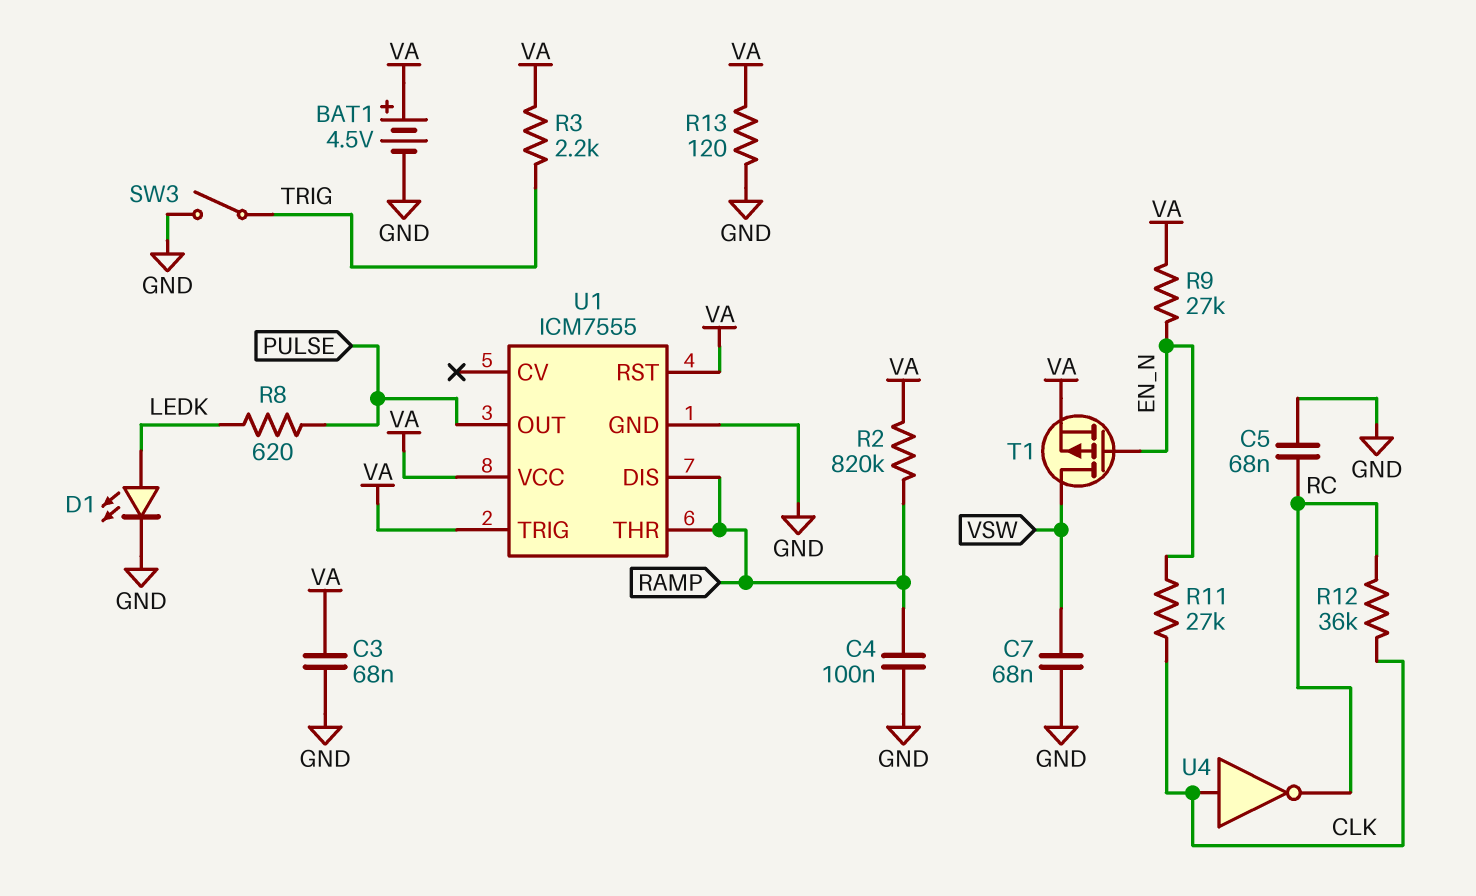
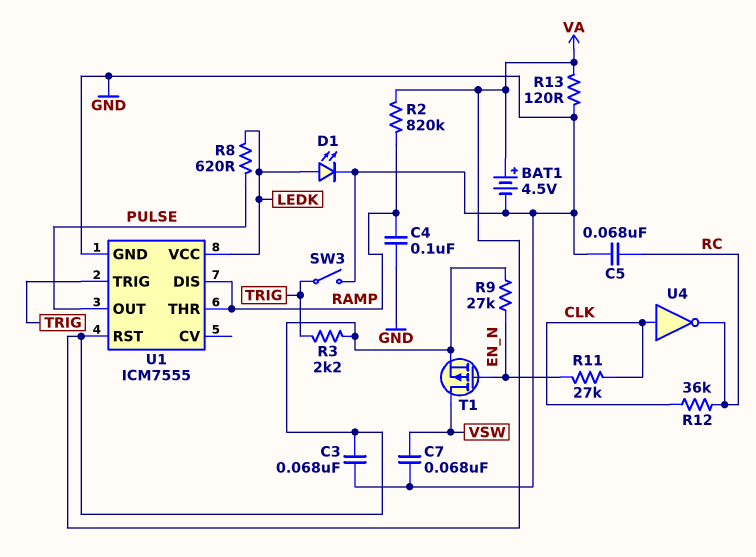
U1 pin TRIG: VA -> TRIG
U1 pin VCC: VA -> LEDK

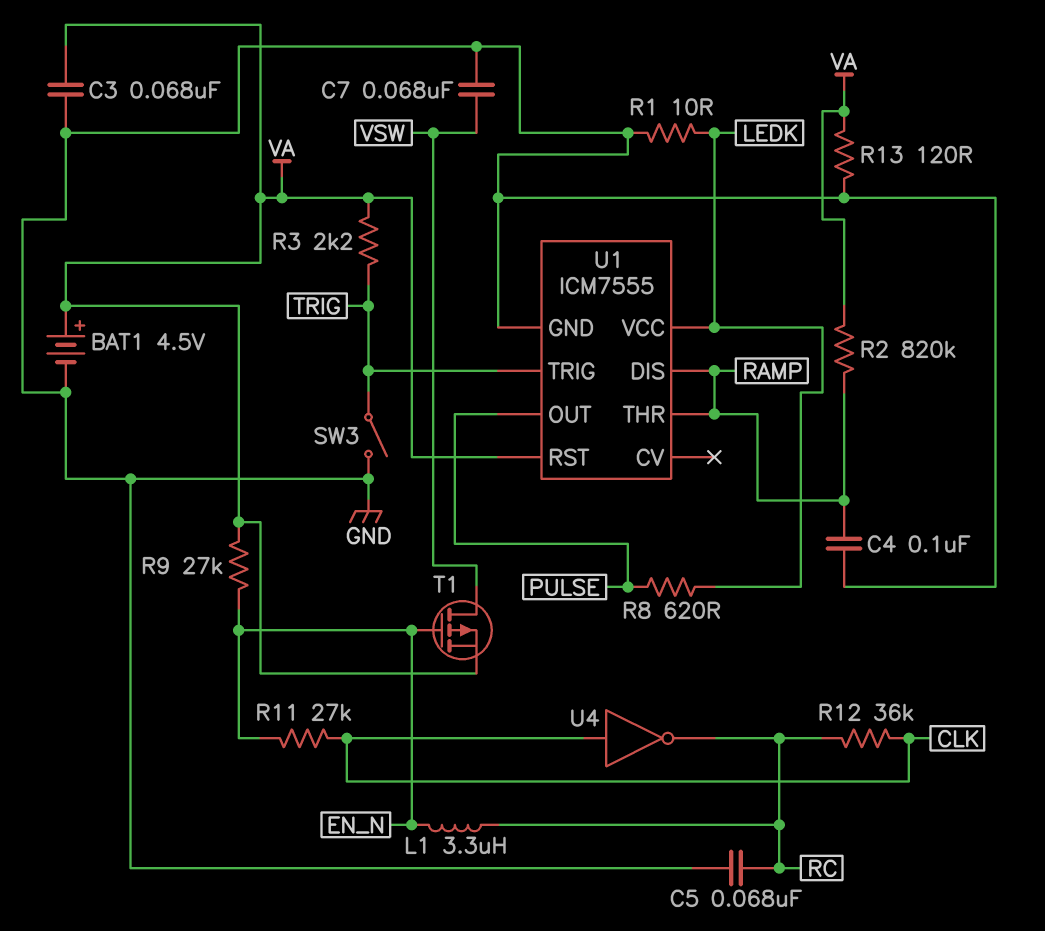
D1: LED (A LEDK, K GND) -> none
L1: none -> 3.3uH (EN_N, RC)
R1: none -> 10 (GND, LEDK)

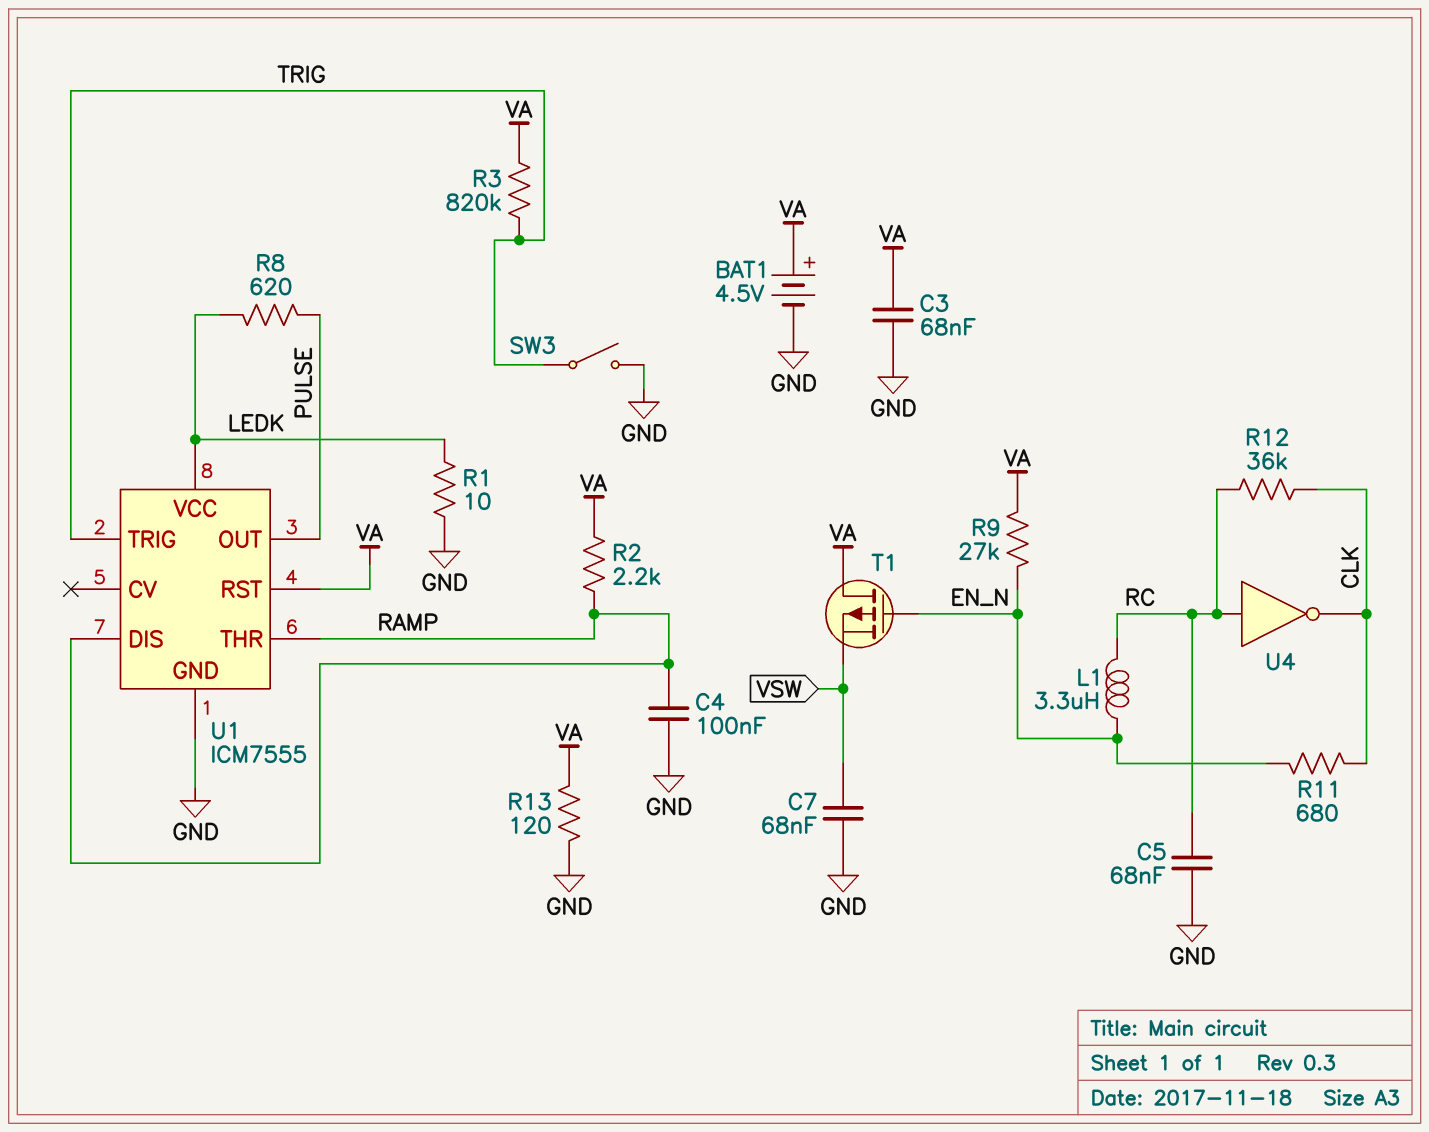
R2: 820k (RAMP, VA) -> 2.2k (RAMP, VA)
R3: 2.2k (TRIG, VA) -> 820k (TRIG, VA)
R11: 27k (CLK, EN_N) -> 680 (CLK, EN_N)
T1: PMOS (G EN_N, D VSW, S VA) -> PMOS (G EN_N, D VA, S VSW)
U4: NOT (in CLK, out RC) -> NOT (in RC, out CLK)

